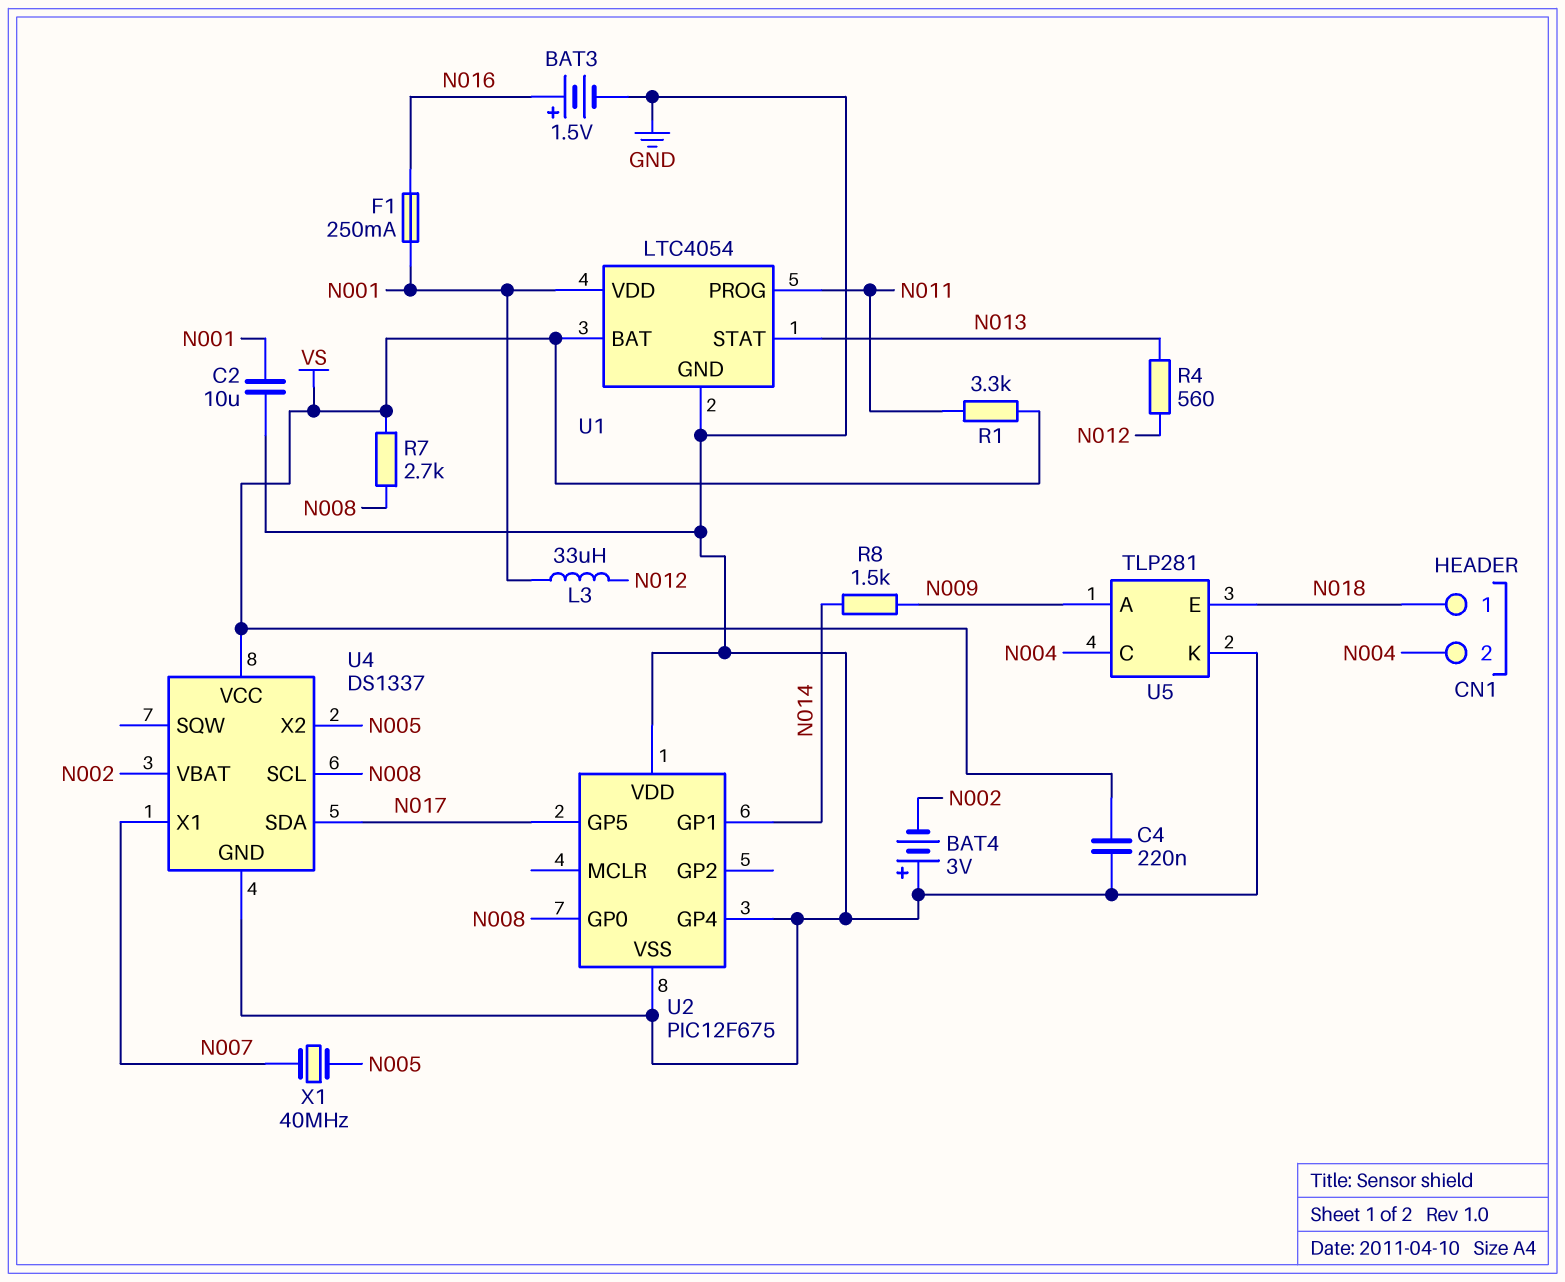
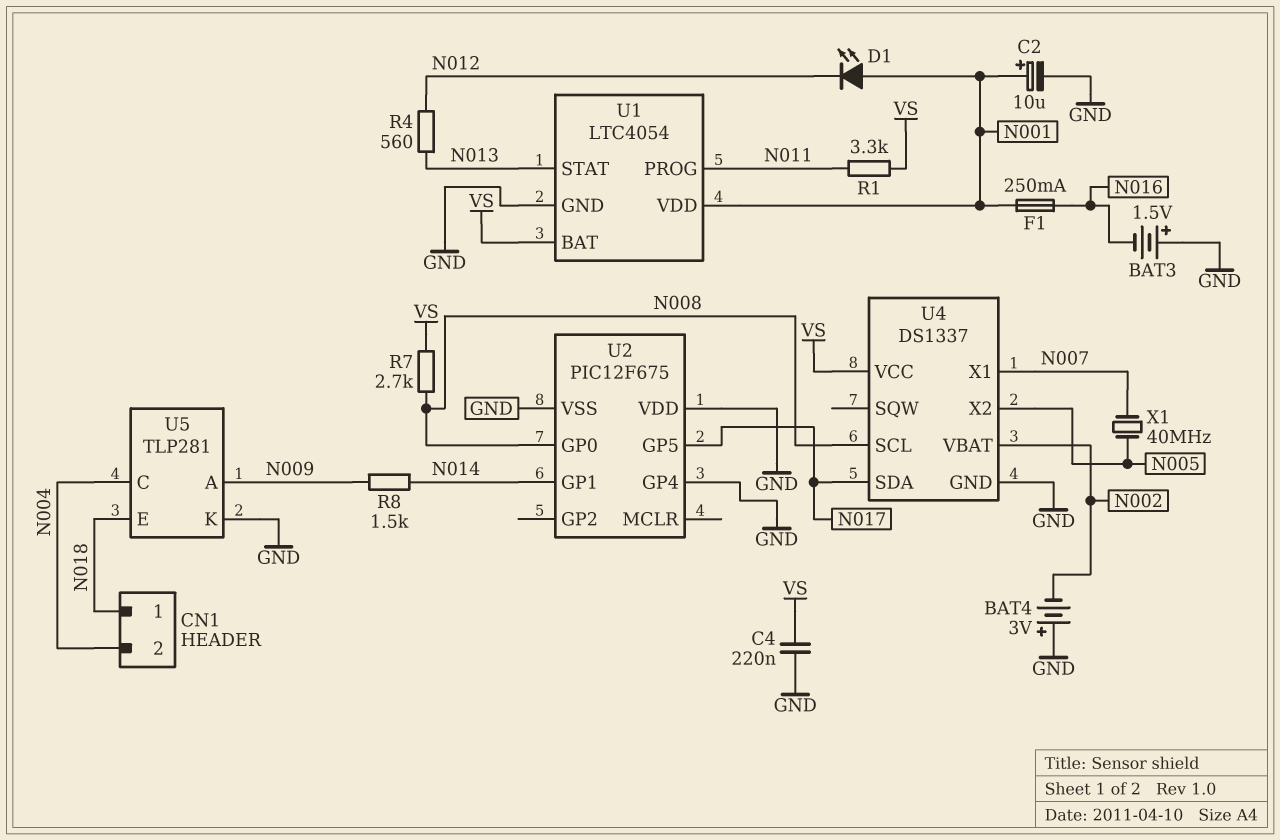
BAT3: 1.5V (plus N016, minus GND) -> 1.5V (plus GND, minus N016)
C2: 10uF (GND, N001) -> 10uF (plus N001, minus GND)
D1: none -> LED (A N001, K N012)
L3: 33uH (N001, N012) -> none

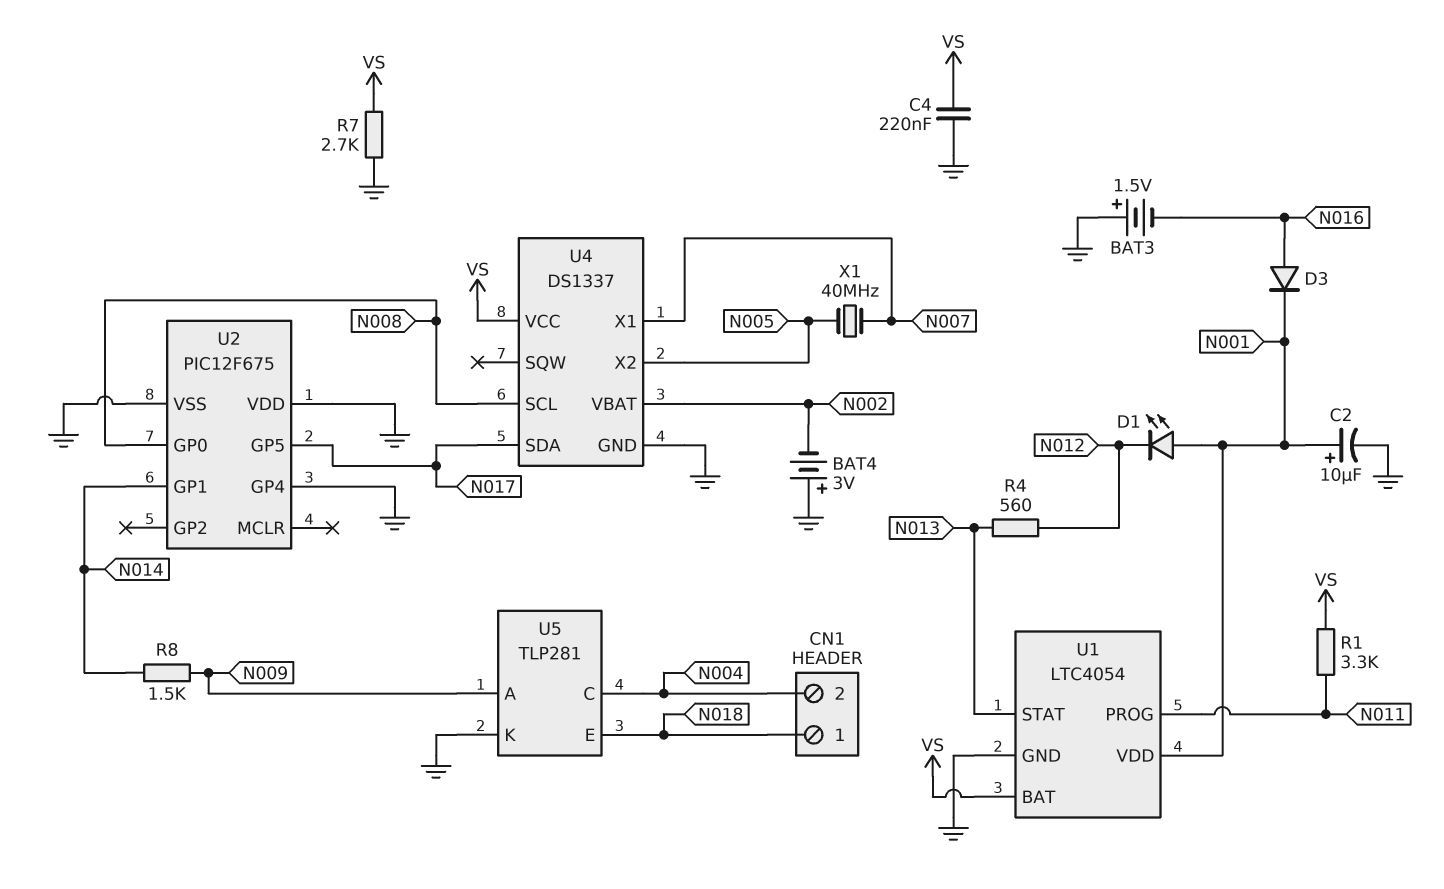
D3: none -> diode (A N016, K N001)
F1: 250mA (N001, N016) -> none
R7: 2.7k (N008, VS) -> 2.7k (GND, VS)

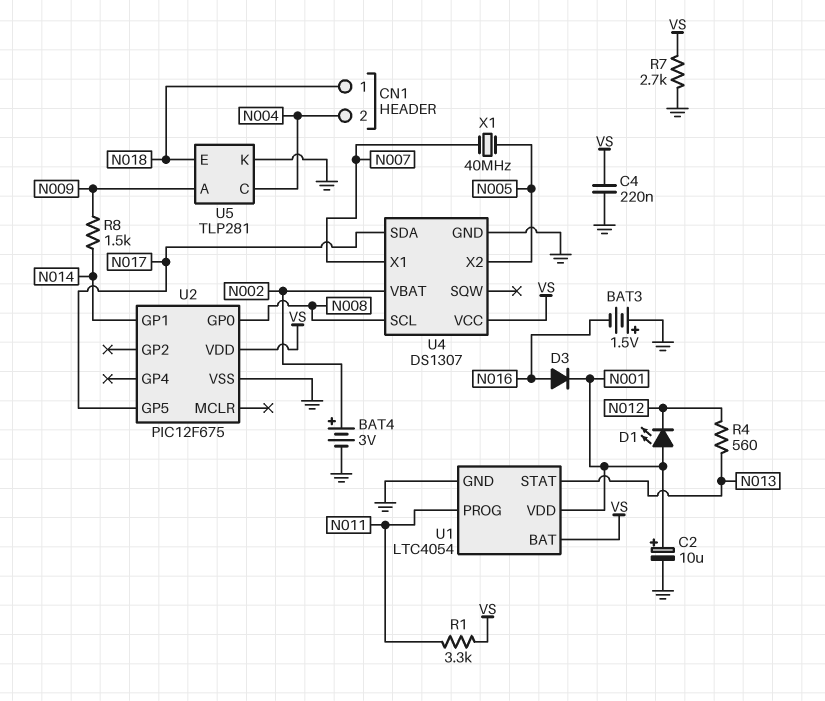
BAT4: 3V (plus GND, minus N002) -> 3V (plus N002, minus GND)
U2 pin GP4: GND -> none
U2 pin VDD: GND -> VS
U4: DS1337 -> DS1307

